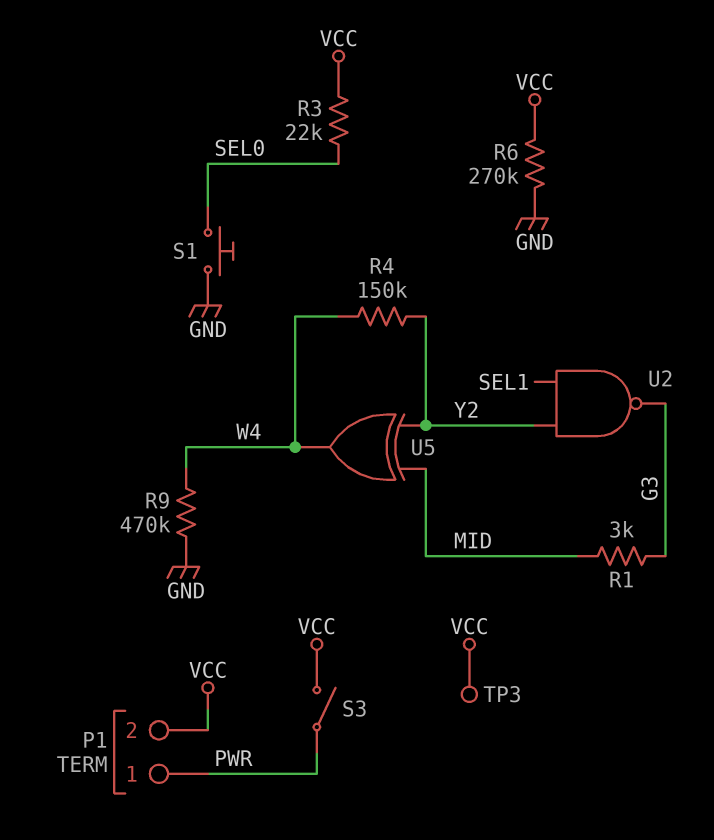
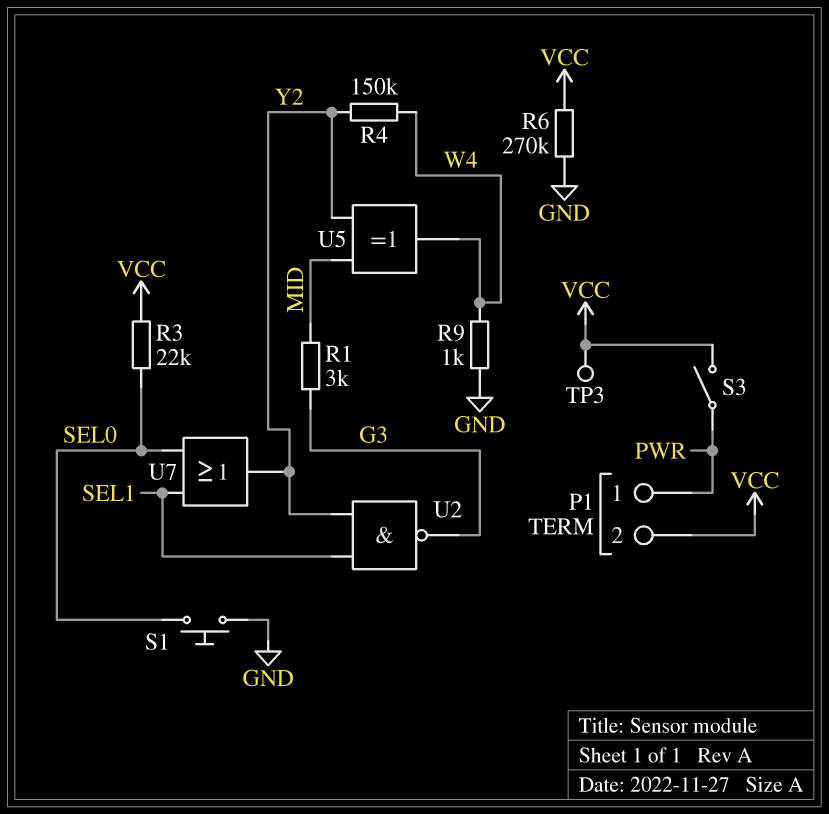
R9: 470k (GND, W4) -> 1k (GND, W4)
U7: none -> OR (in SEL0, in SEL1, out Y2)

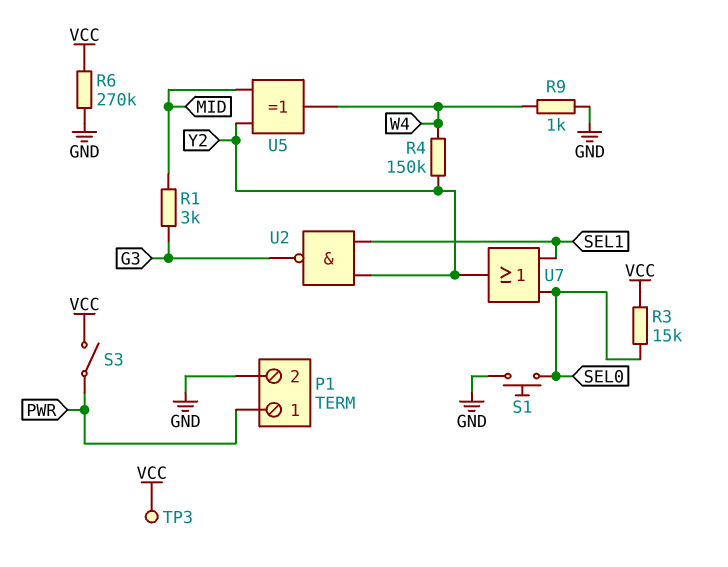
P1 pin 2: VCC -> GND
R3: 22k (SEL0, VCC) -> 15k (SEL0, VCC)

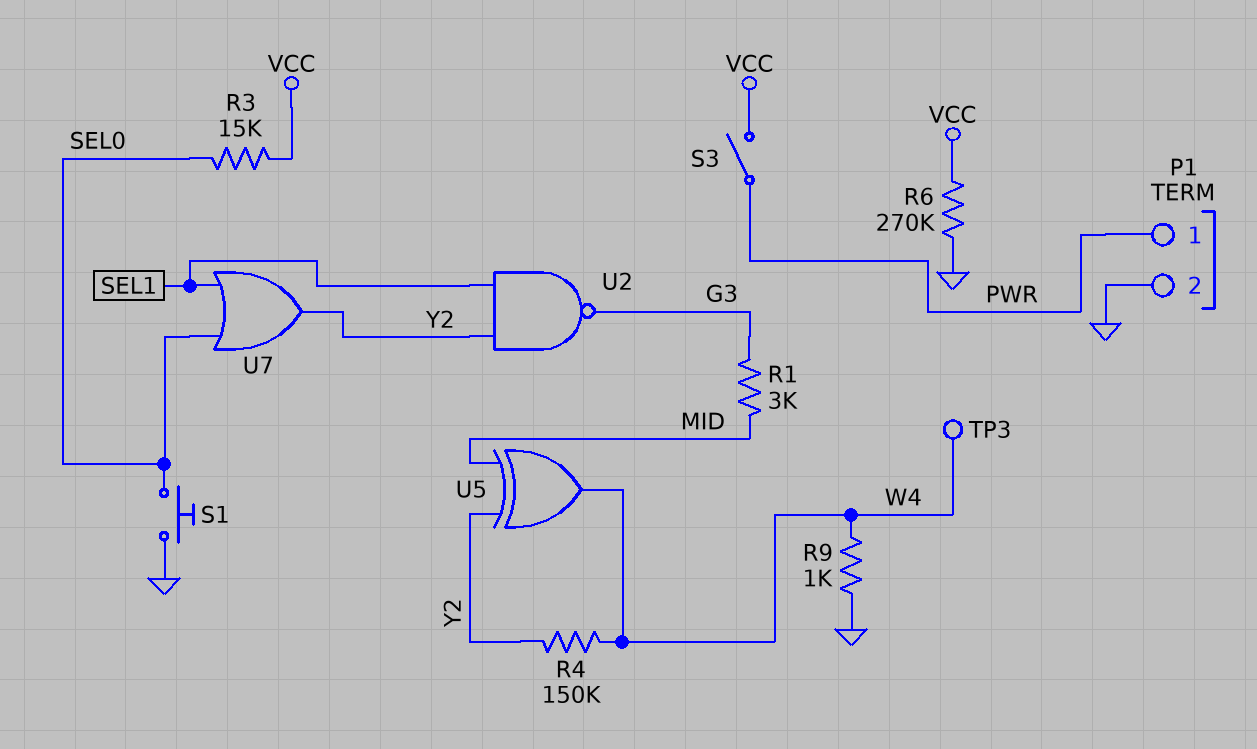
TP3: test point (VCC) -> test point (W4)

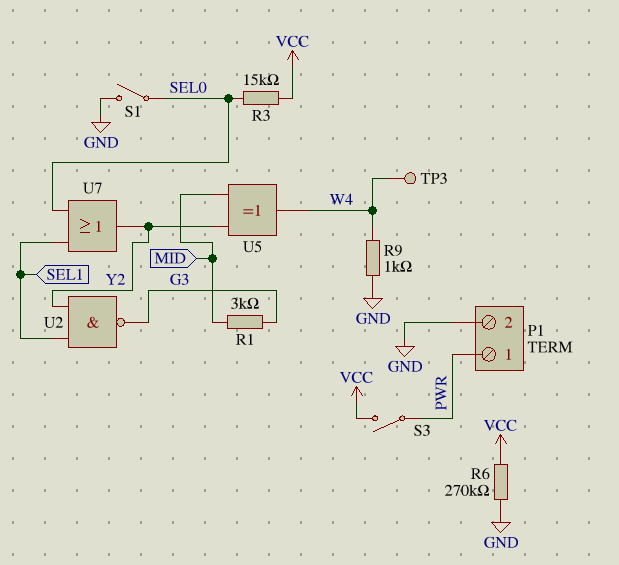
R4: 150k (W4, Y2) -> none
S1: button (GND, SEL0) -> switch (GND, SEL0)

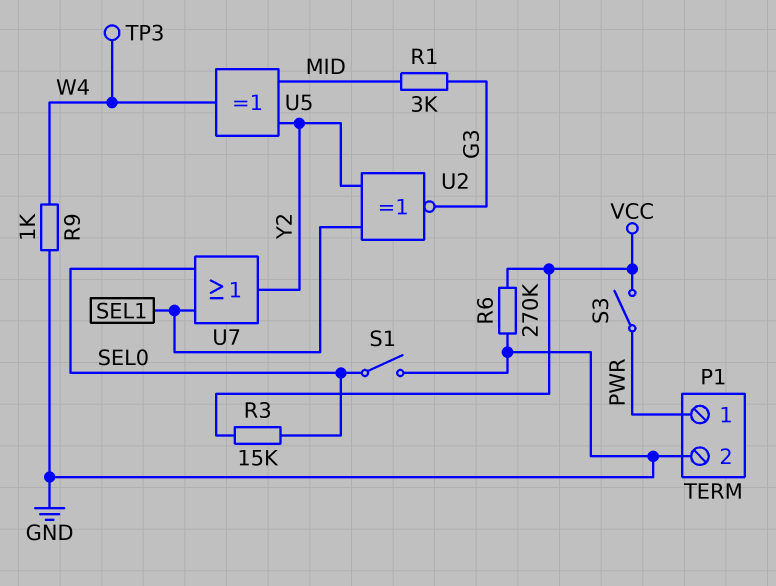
U2: NAND (in SEL1, in Y2, out G3) -> XNOR (in SEL1, in Y2, out G3)

